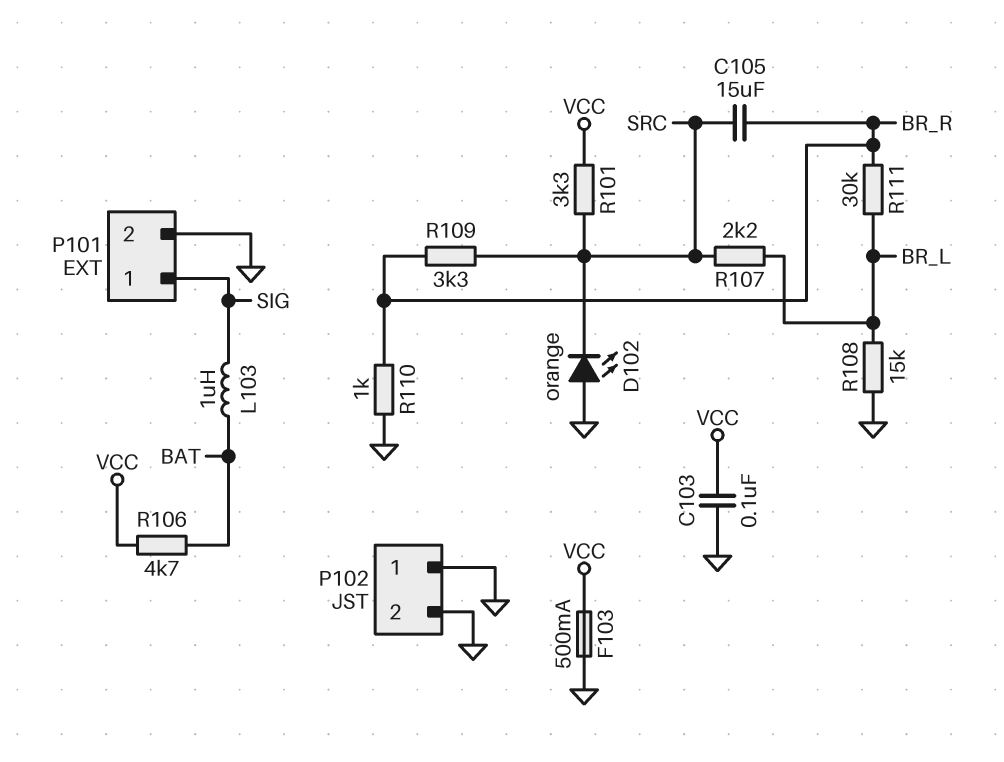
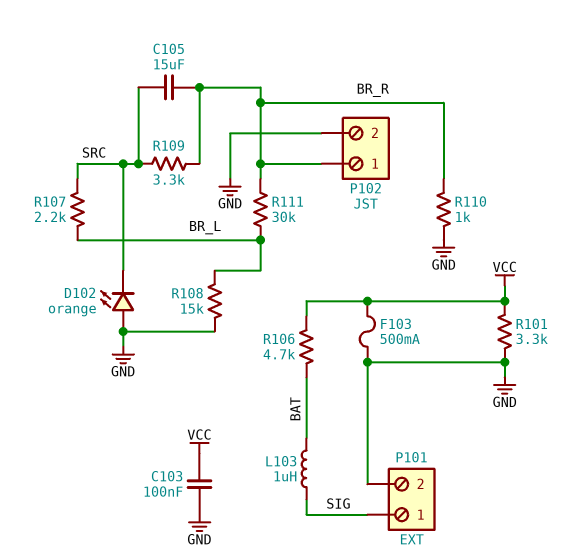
P102 pin 1: GND -> BR_R
R101: 3.3k (SRC, VCC) -> 3.3k (GND, VCC)

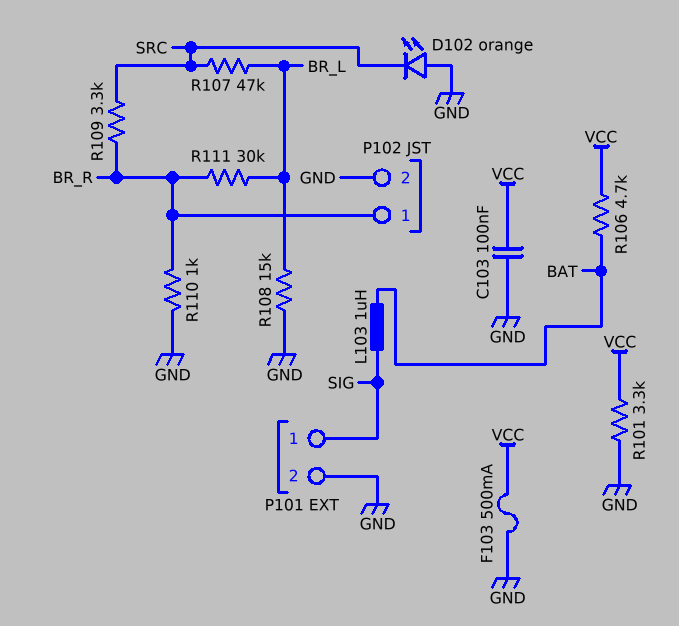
C105: 15uF (BR_R, SRC) -> none
R107: 2.2k (BR_L, SRC) -> 47k (BR_L, SRC)

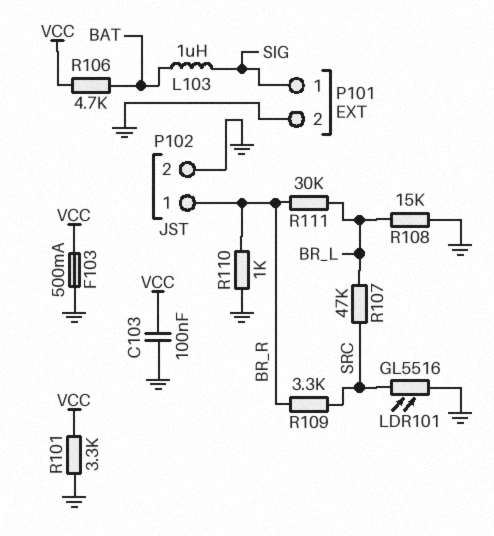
D102: LED orange (A GND, K SRC) -> none
LDR101: none -> GL5516 (GND, SRC)

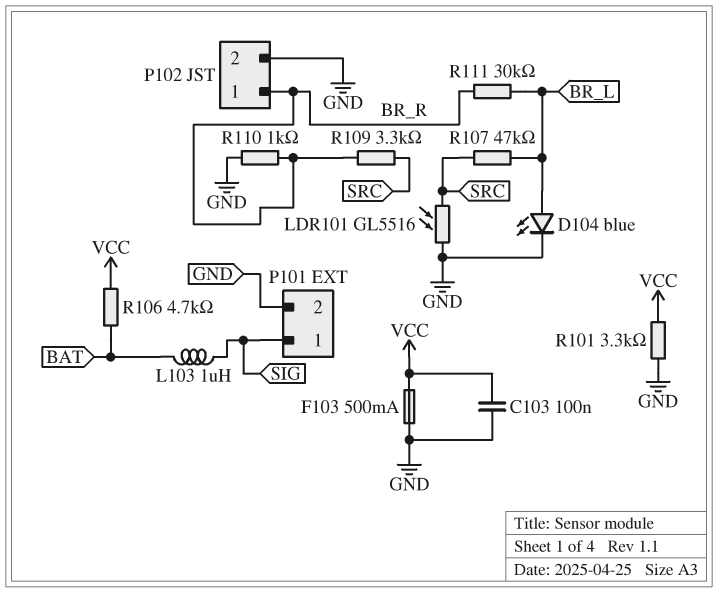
D104: none -> LED blue (A BR_L, K GND)
R108: 15k (BR_L, GND) -> none

